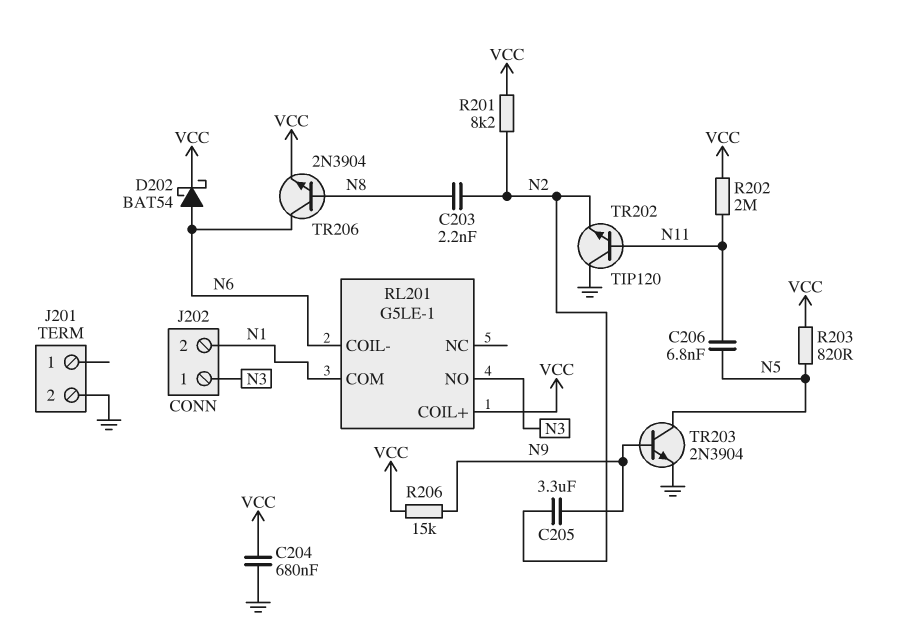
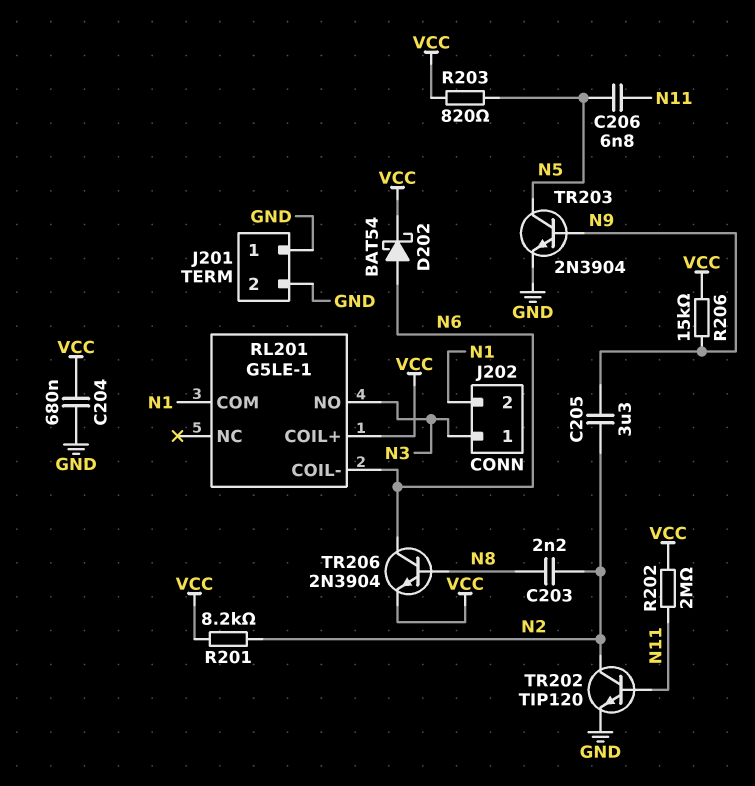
J201 pin 1: none -> GND
TR202: NPN TIP120 (B N11, C GND, E N2) -> NPN TIP120 (B N11, C N2, E GND)

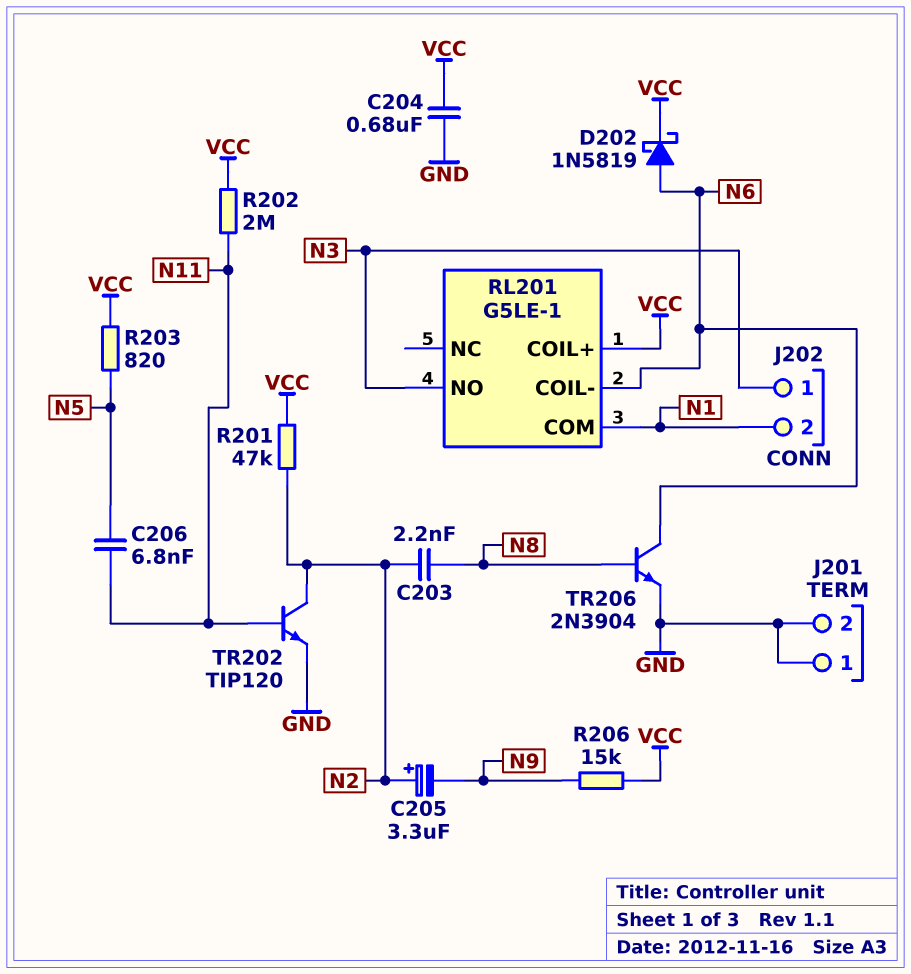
C205: 3.3uF (N2, N9) -> 3.3uF (plus N2, minus N9)
D202: schottky BAT54 (A N6, K VCC) -> schottky 1N5819 (A N6, K VCC)
R201: 8.2k (N2, VCC) -> 47k (N2, VCC)
TR203: NPN 2N3904 (B N9, C N5, E GND) -> none
TR206: NPN 2N3904 (B N8, C N6, E VCC) -> NPN 2N3904 (B N8, C N6, E GND)

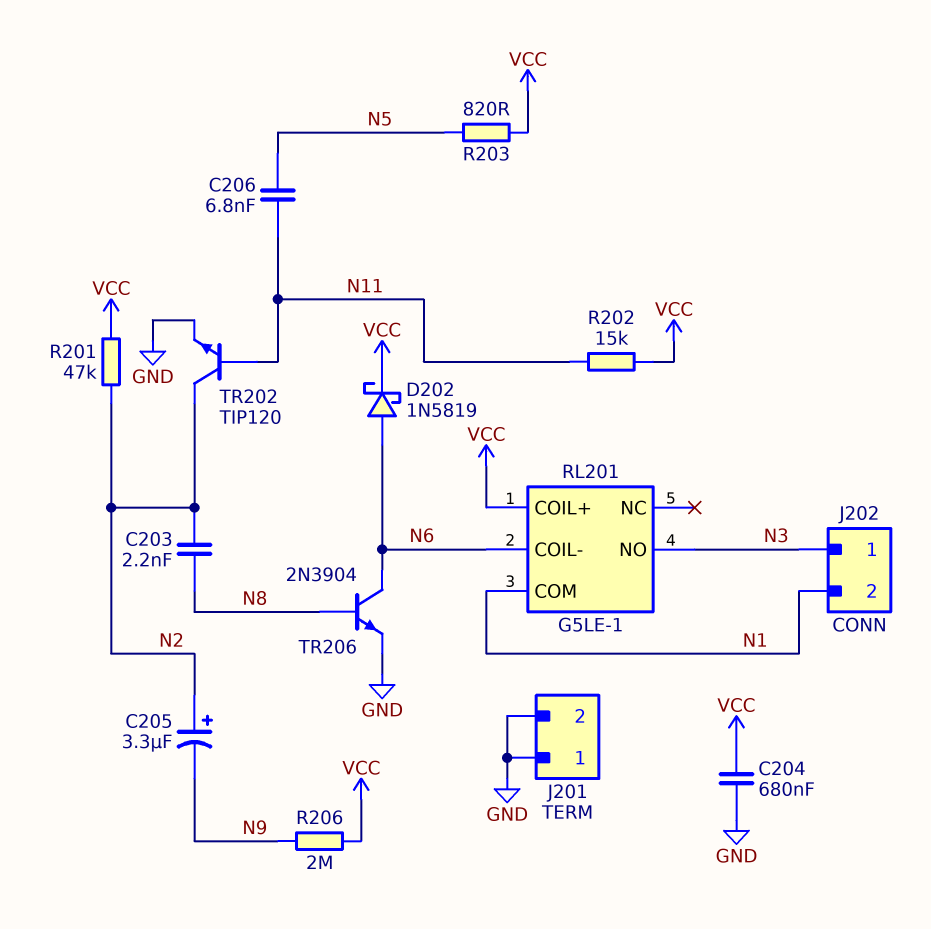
R202: 2M (N11, VCC) -> 15k (N11, VCC)
R206: 15k (N9, VCC) -> 2M (N9, VCC)

